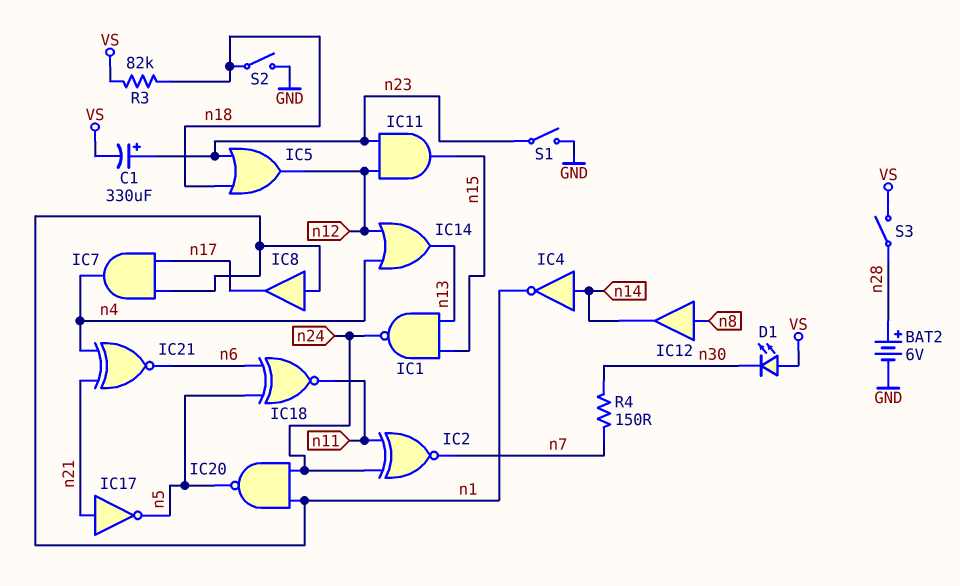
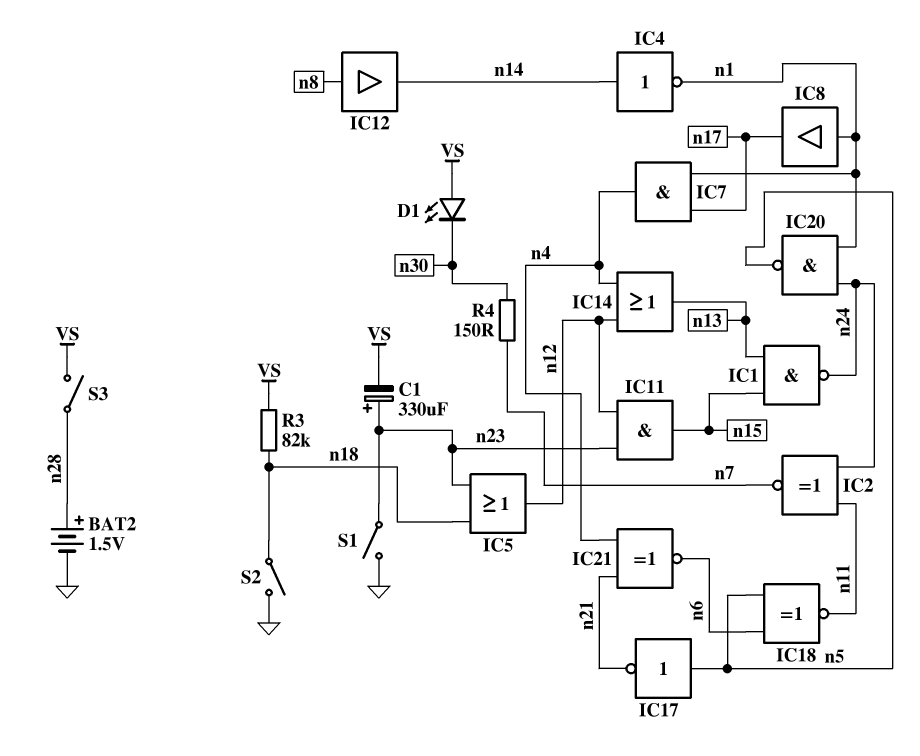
BAT2: 6V (plus n28, minus GND) -> 1.5V (plus n28, minus GND)
IC17: NOT (in n21, out n5) -> NOT (in n5, out n21)

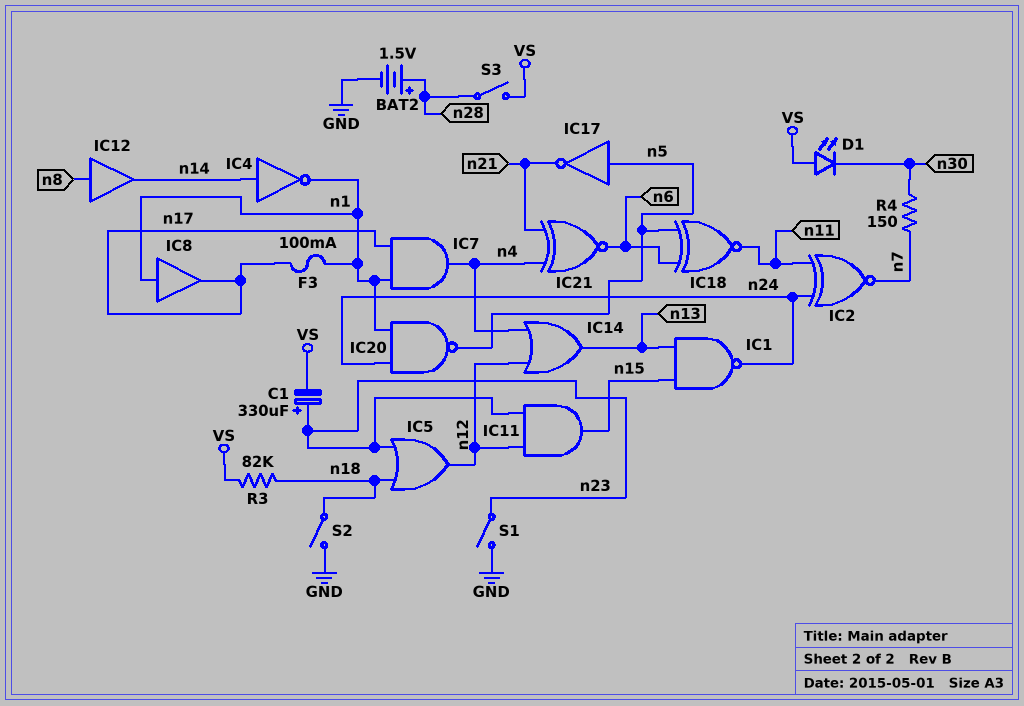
F3: none -> 100mA (n1, n17)

